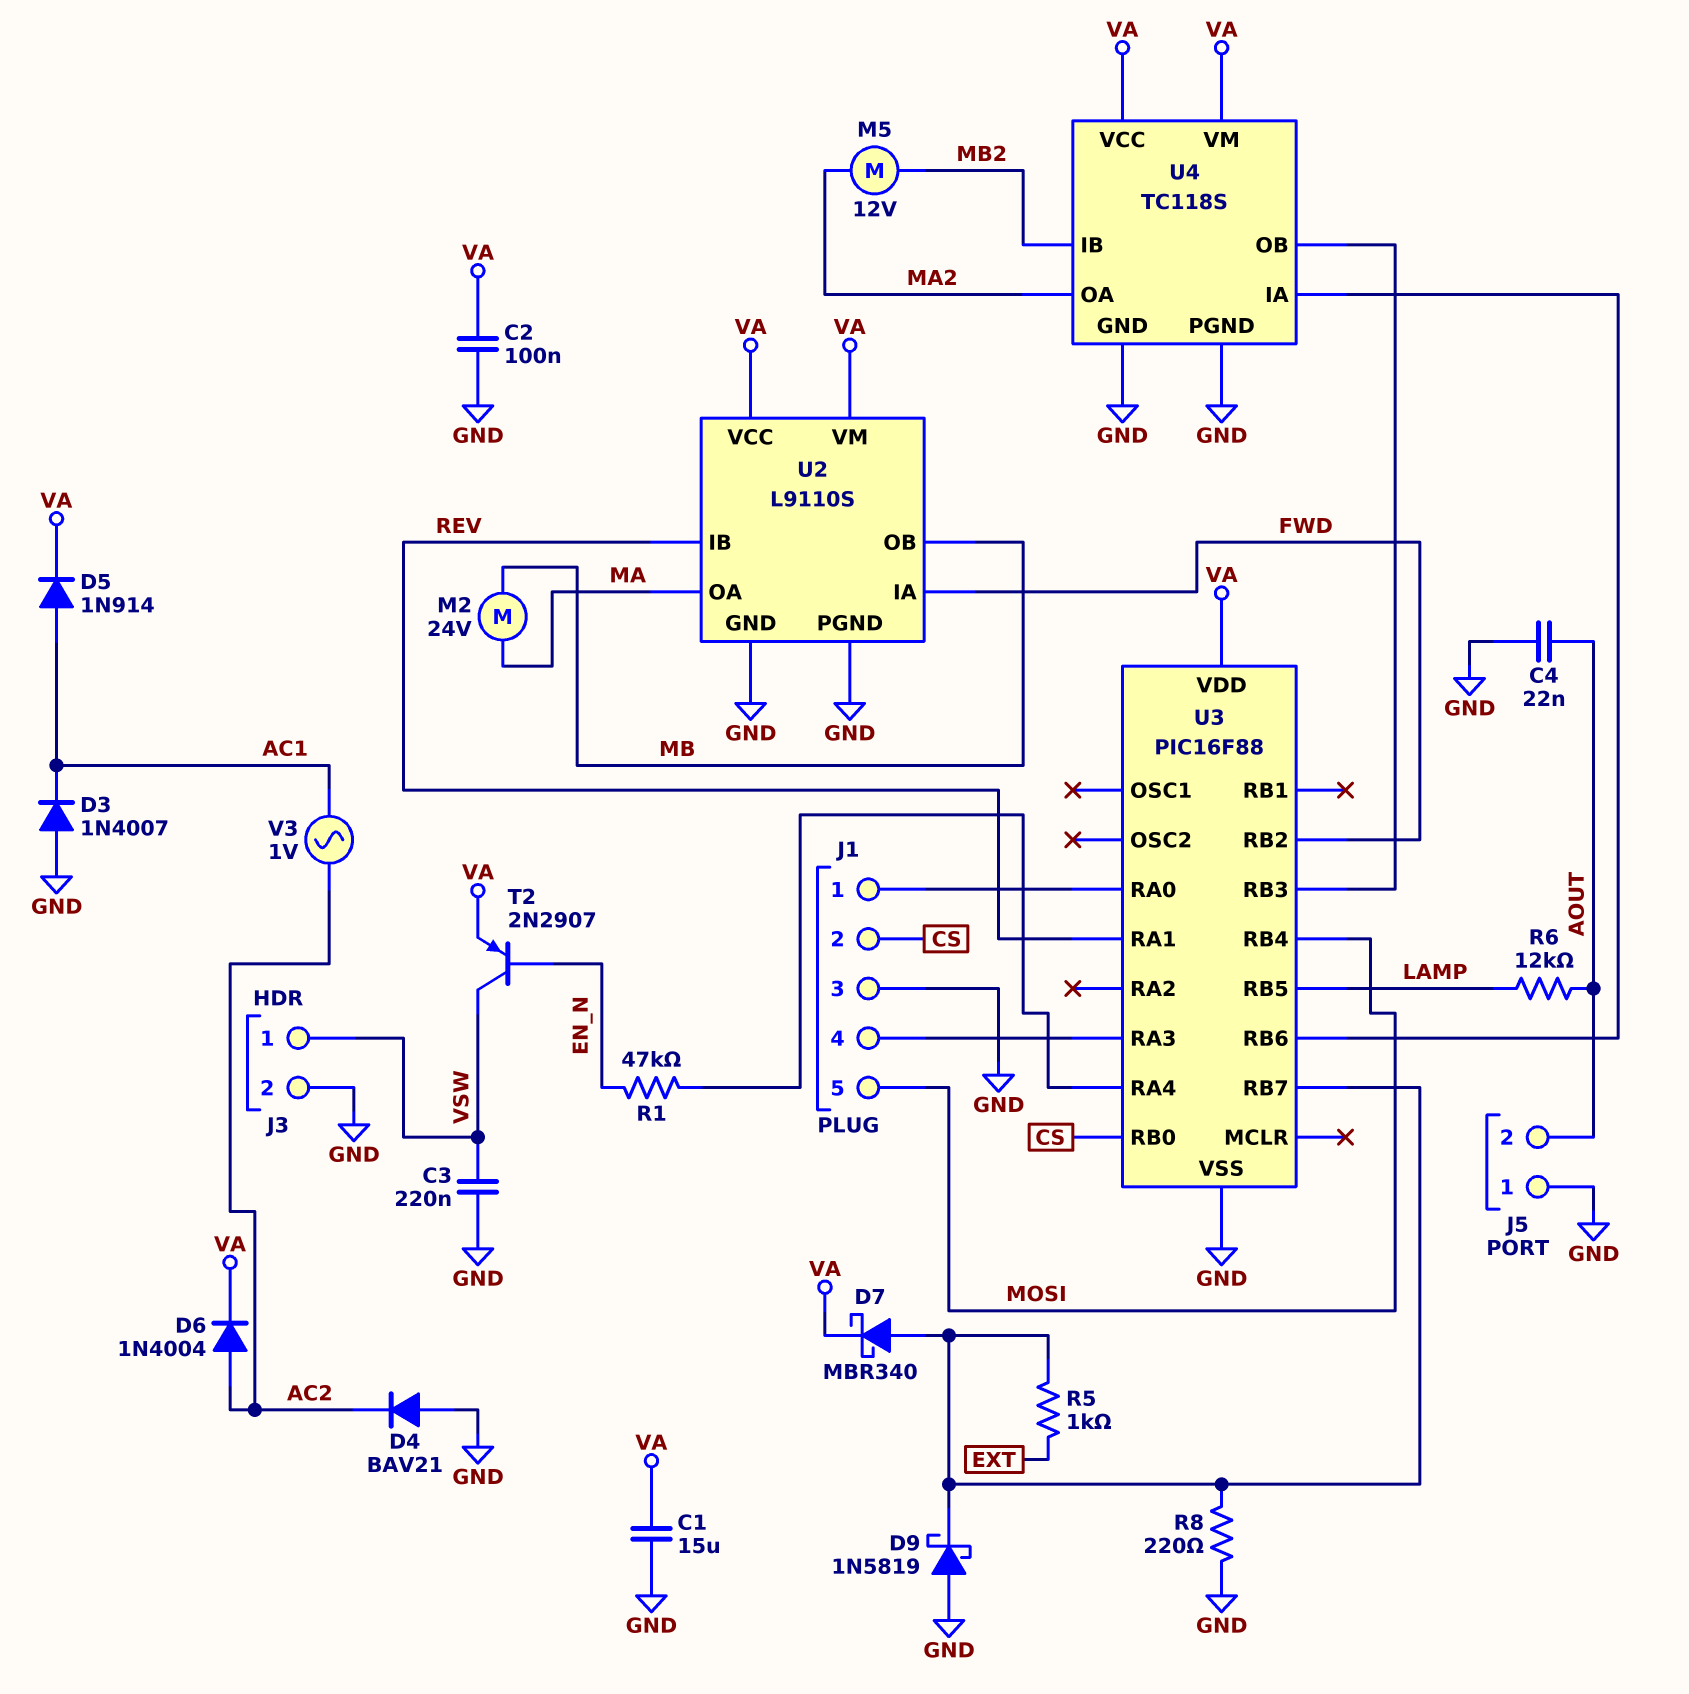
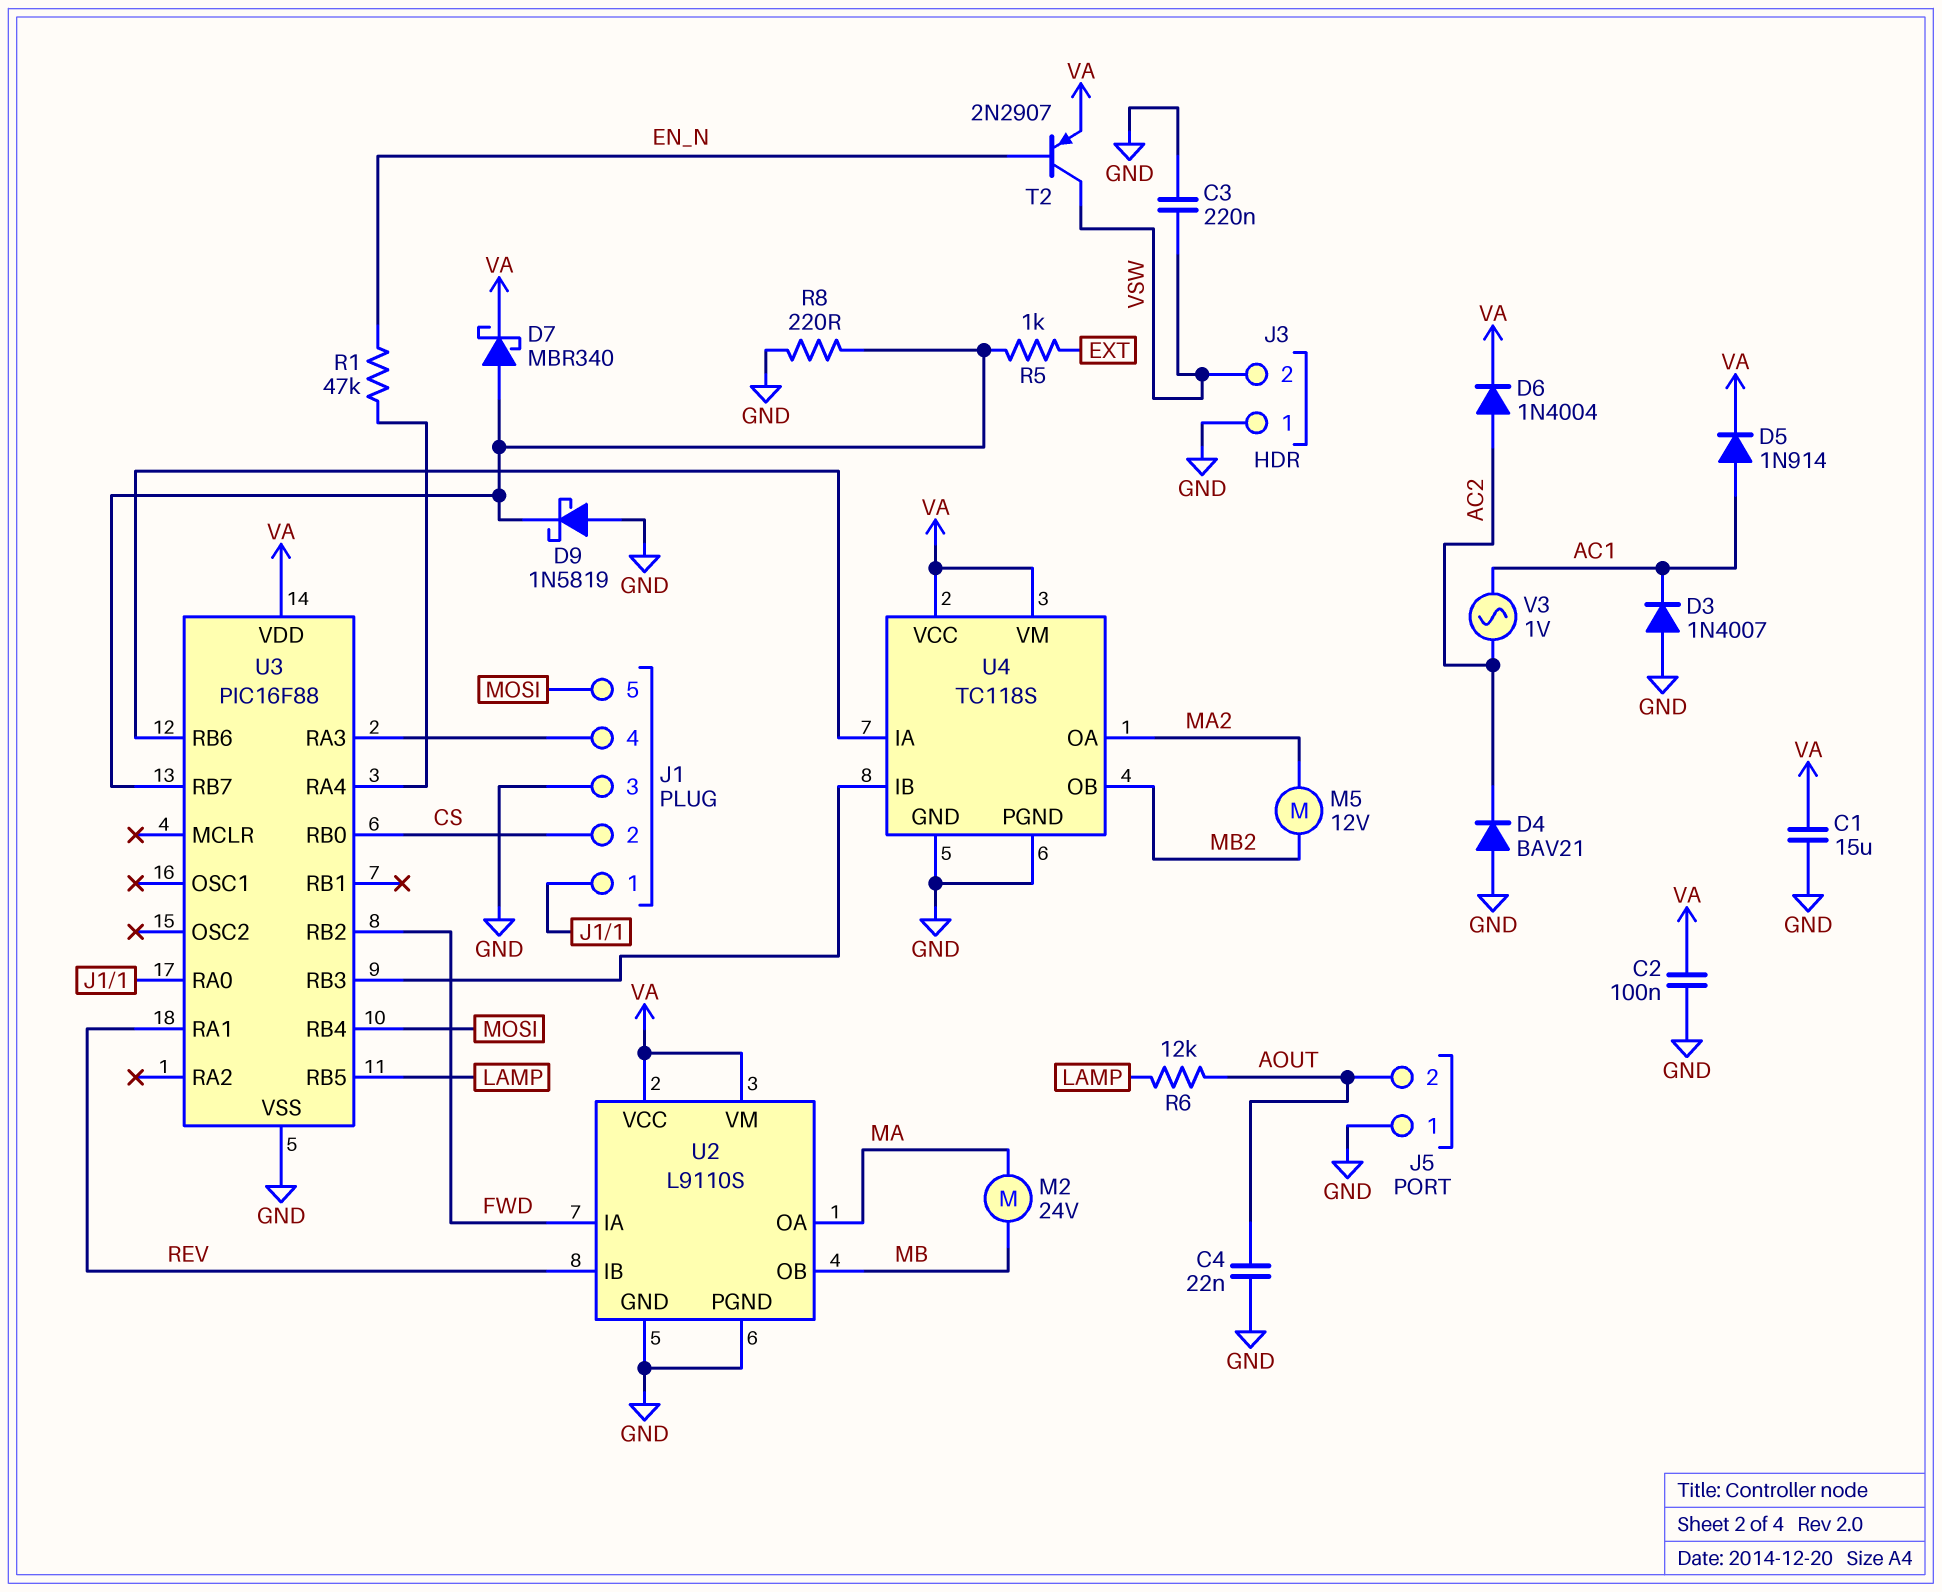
J3 pin 1: VSW -> GND
J3 pin 2: GND -> VSW
U4 pin IB: MB2 -> U3/RB3
U4 pin OB: U3/RB3 -> MB2

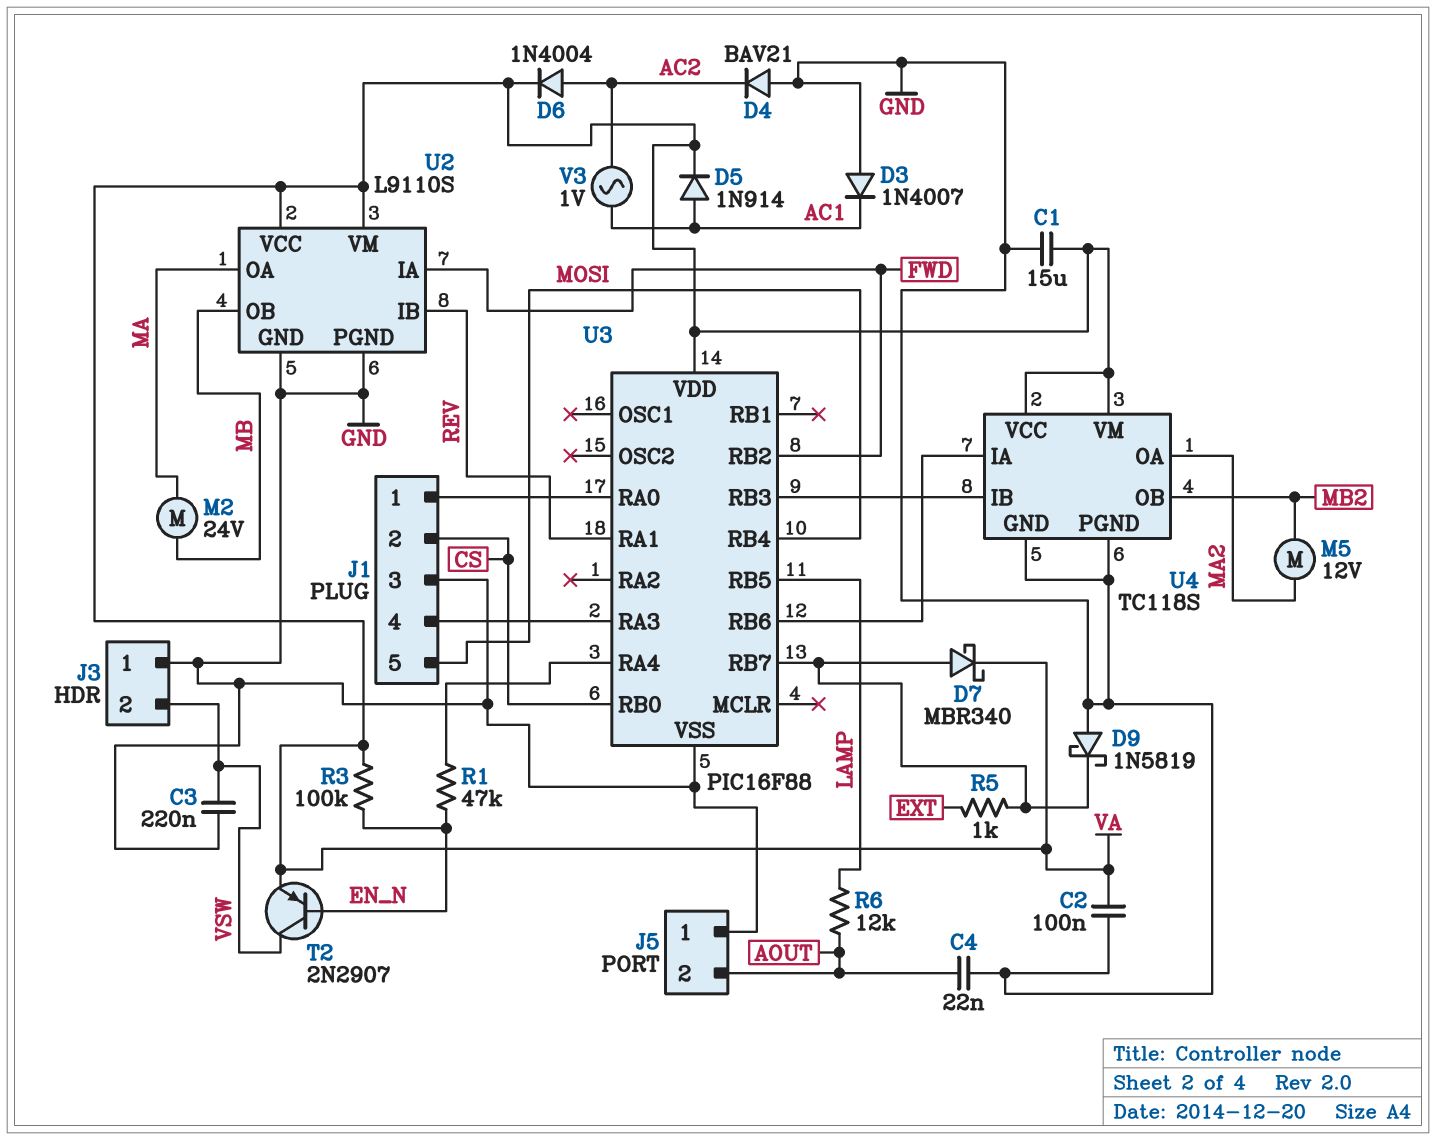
R3: none -> 100k (EN_N, VA)
R8: 220 (GND, U3/RB7) -> none

